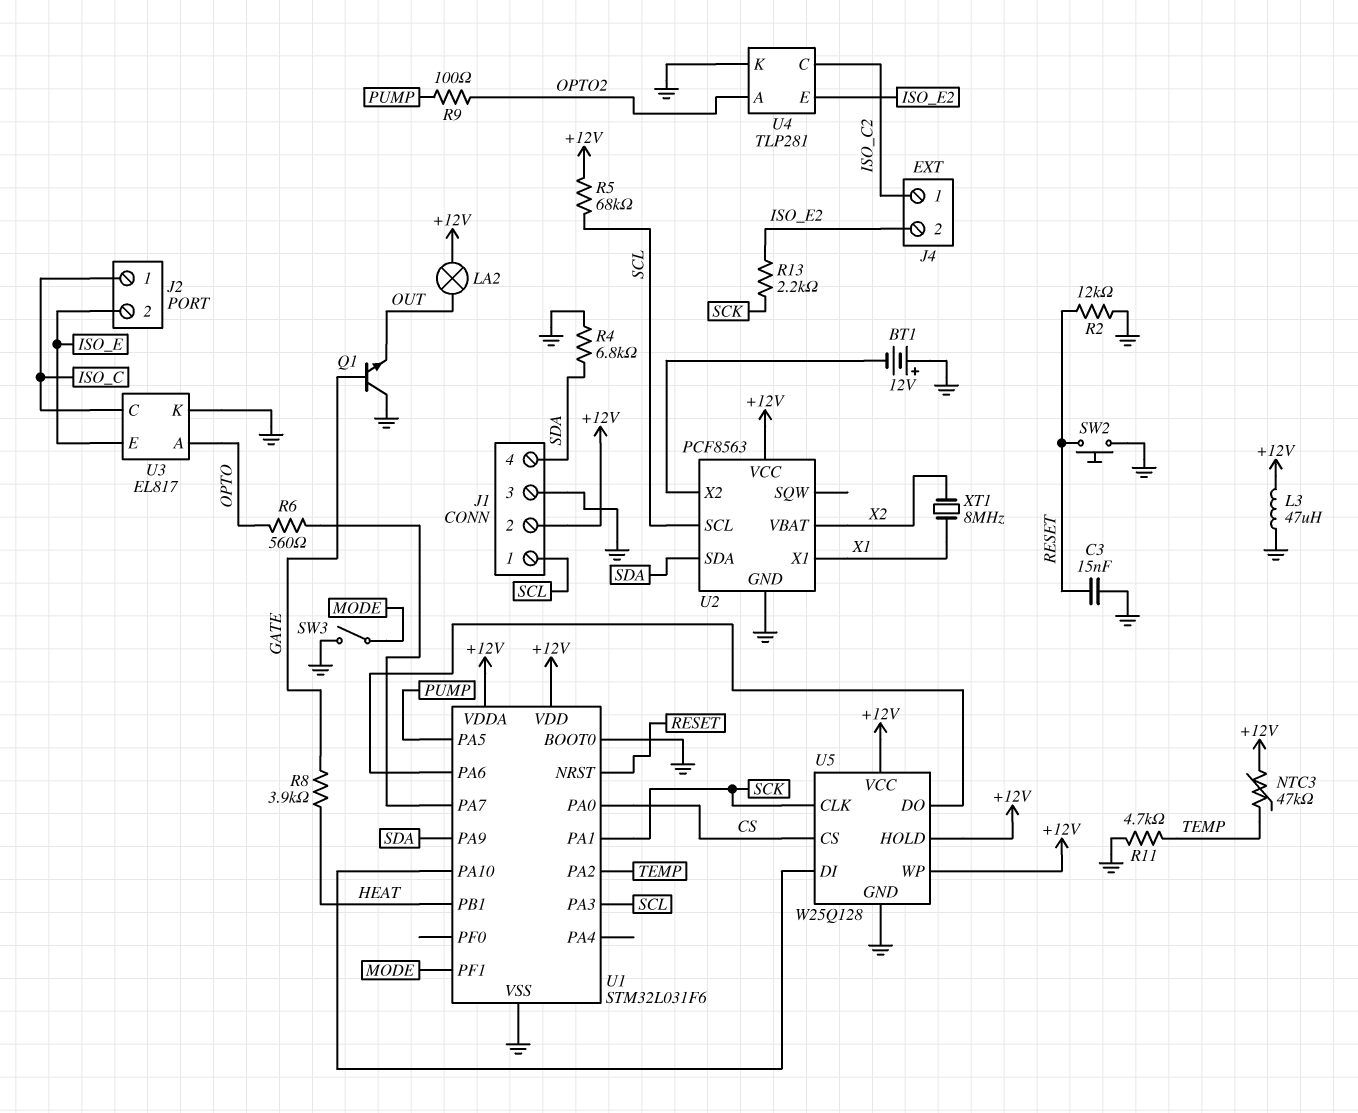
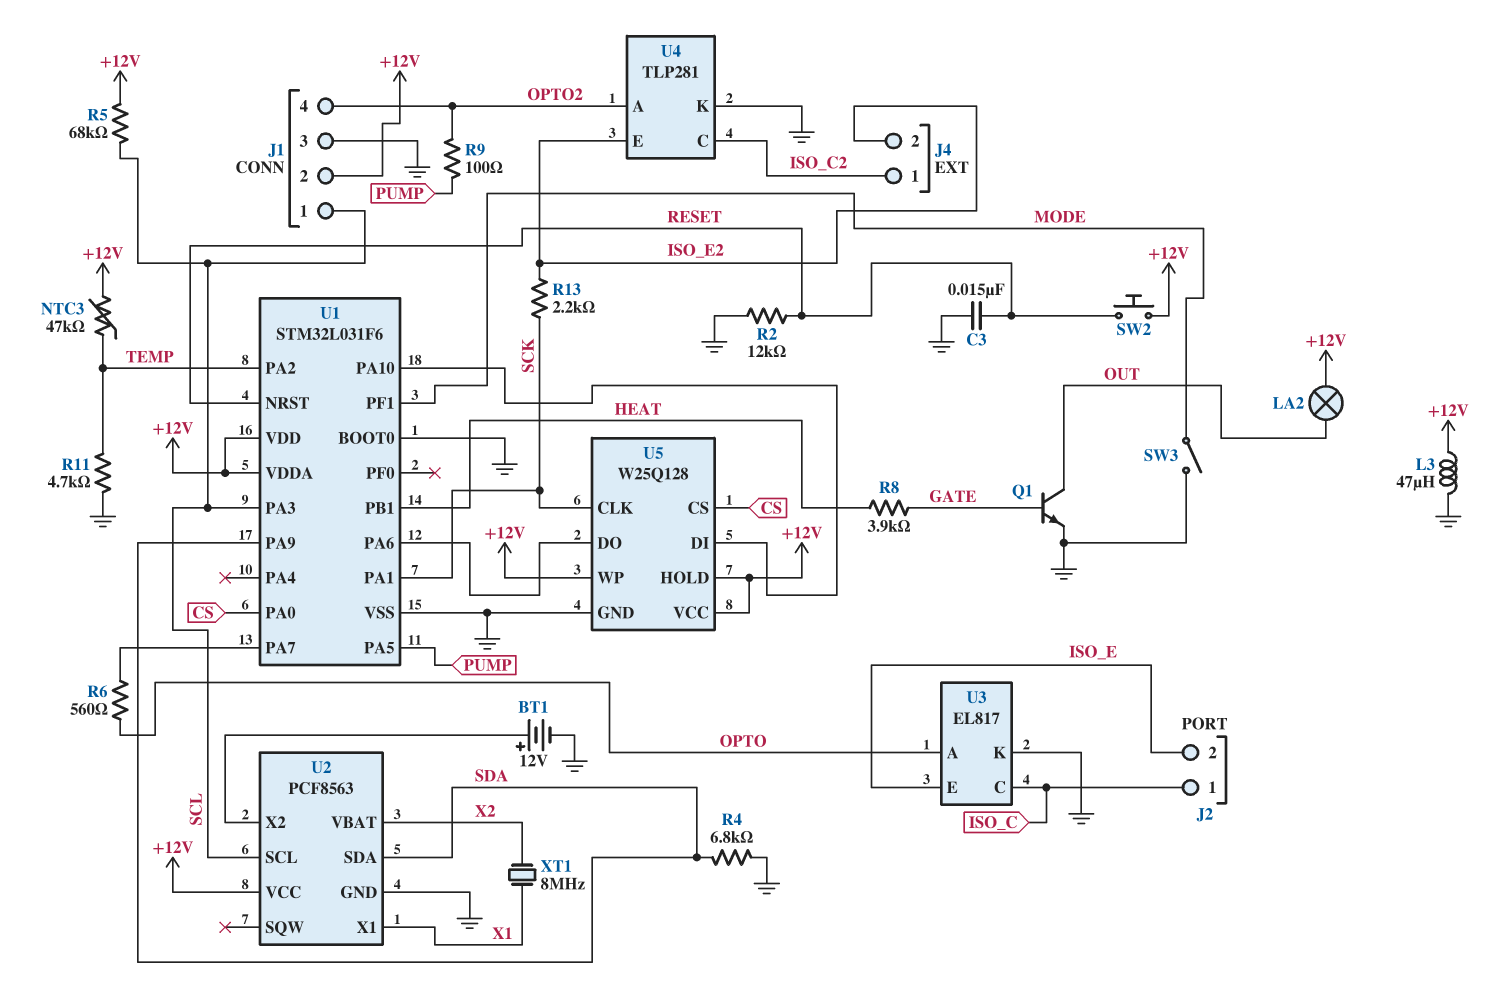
BT1: 12V (plus GND, minus U2/X2) -> 12V (plus U2/X2, minus GND)
J1 pin 4: SDA -> OPTO2
Q1: NPN (B GATE, C GND, E OUT) -> NPN (B GATE, C OUT, E GND)
SW2: button (GND, RESET) -> button (+12V, RESET)

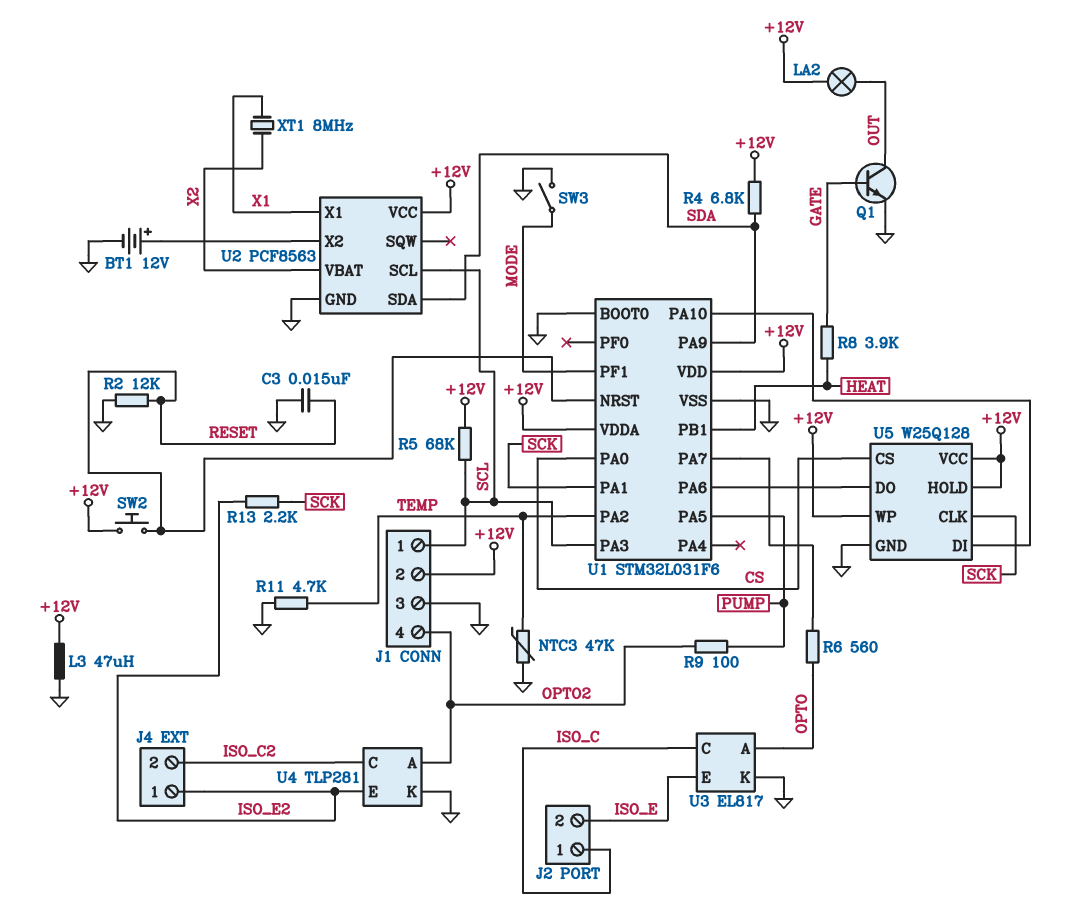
J4 pin 1: ISO_C2 -> ISO_E2
J4 pin 2: ISO_E2 -> ISO_C2
NTC3: 47k (+12V, TEMP) -> 47k (GND, TEMP)
R4: 6.8k (GND, SDA) -> 6.8k (+12V, SDA)

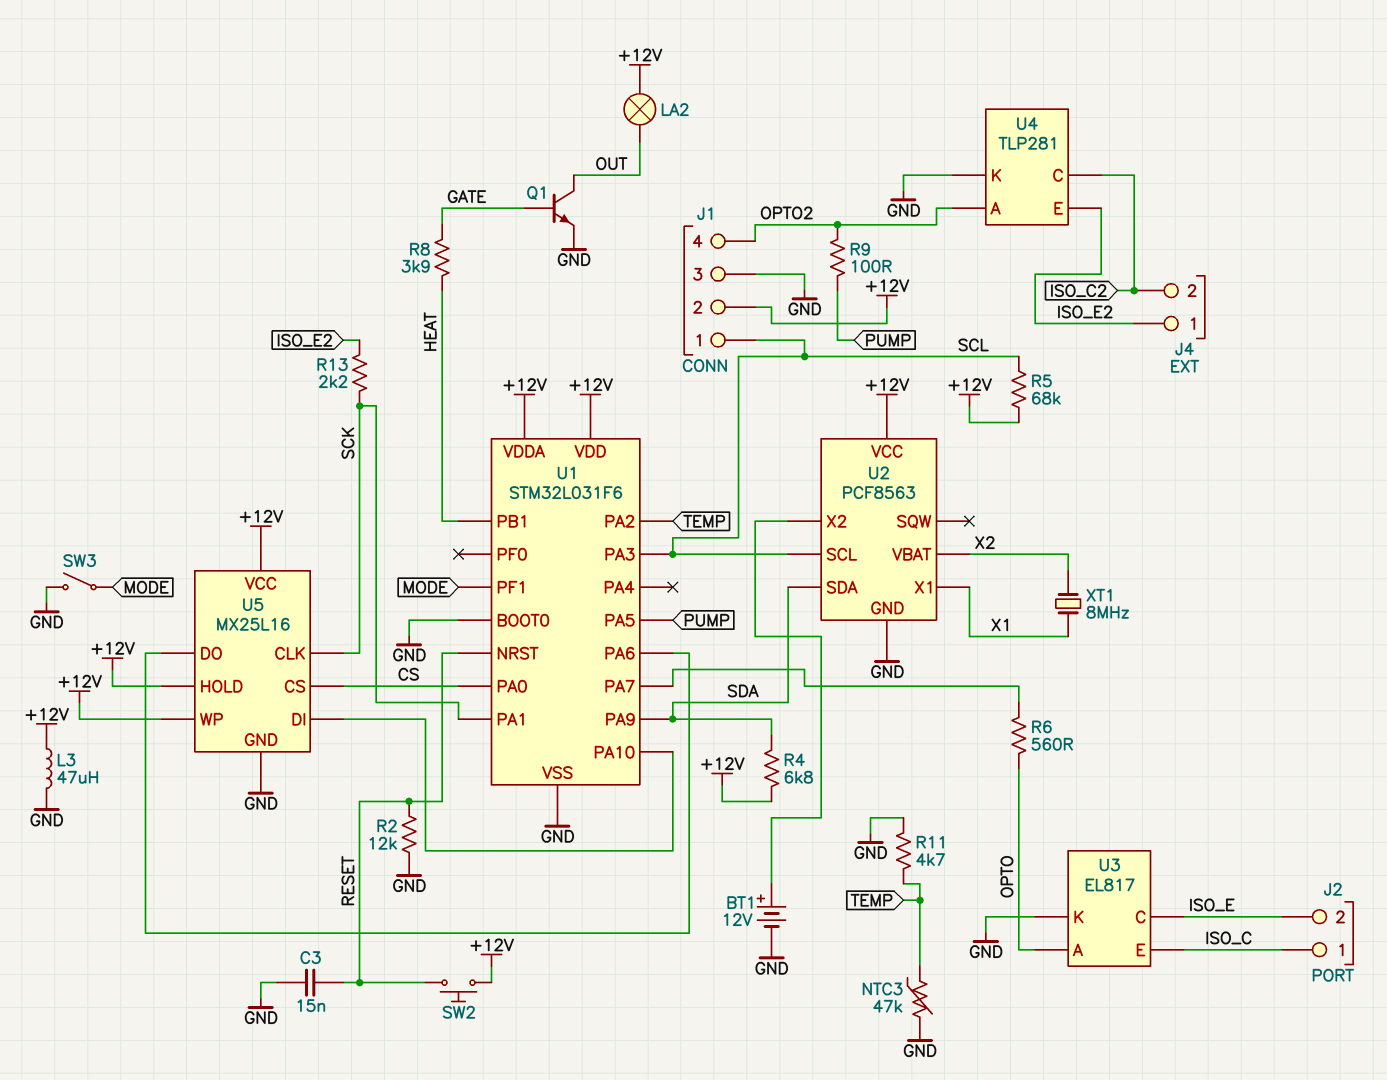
U3 pin C: ISO_C -> ISO_E
U3 pin E: ISO_E -> ISO_C
U5: W25Q128 -> MX25L16

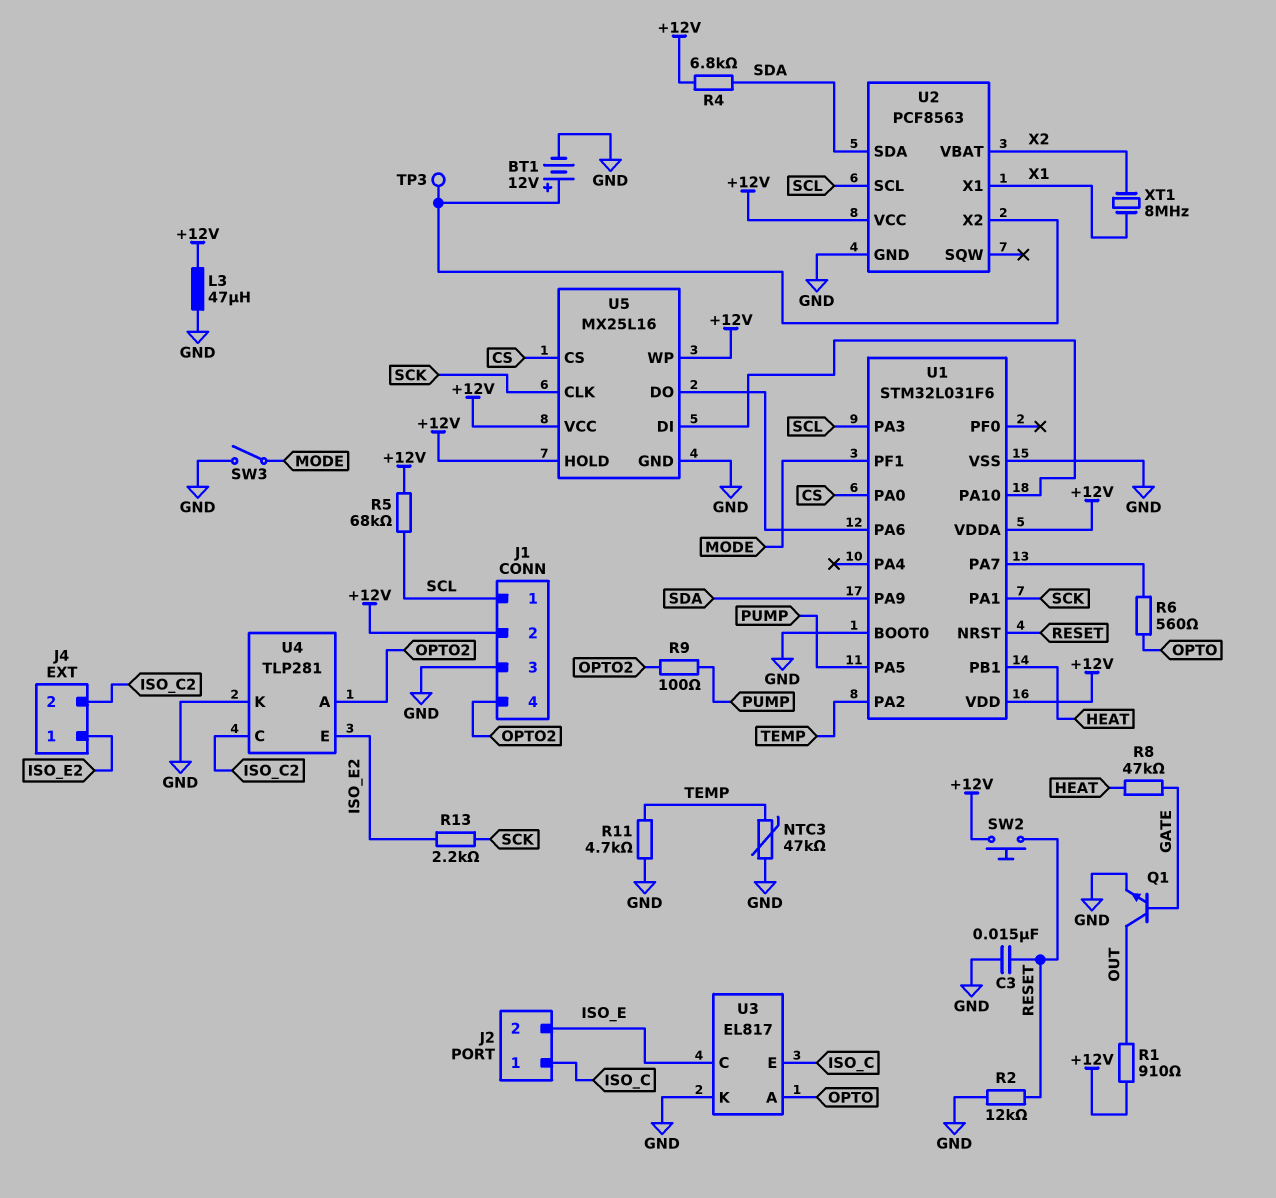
LA2: lamp (+12V, OUT) -> none
R1: none -> 910 (+12V, OUT)
R8: 3.9k (GATE, HEAT) -> 47k (GATE, HEAT)
TP3: none -> test point (U2/X2)

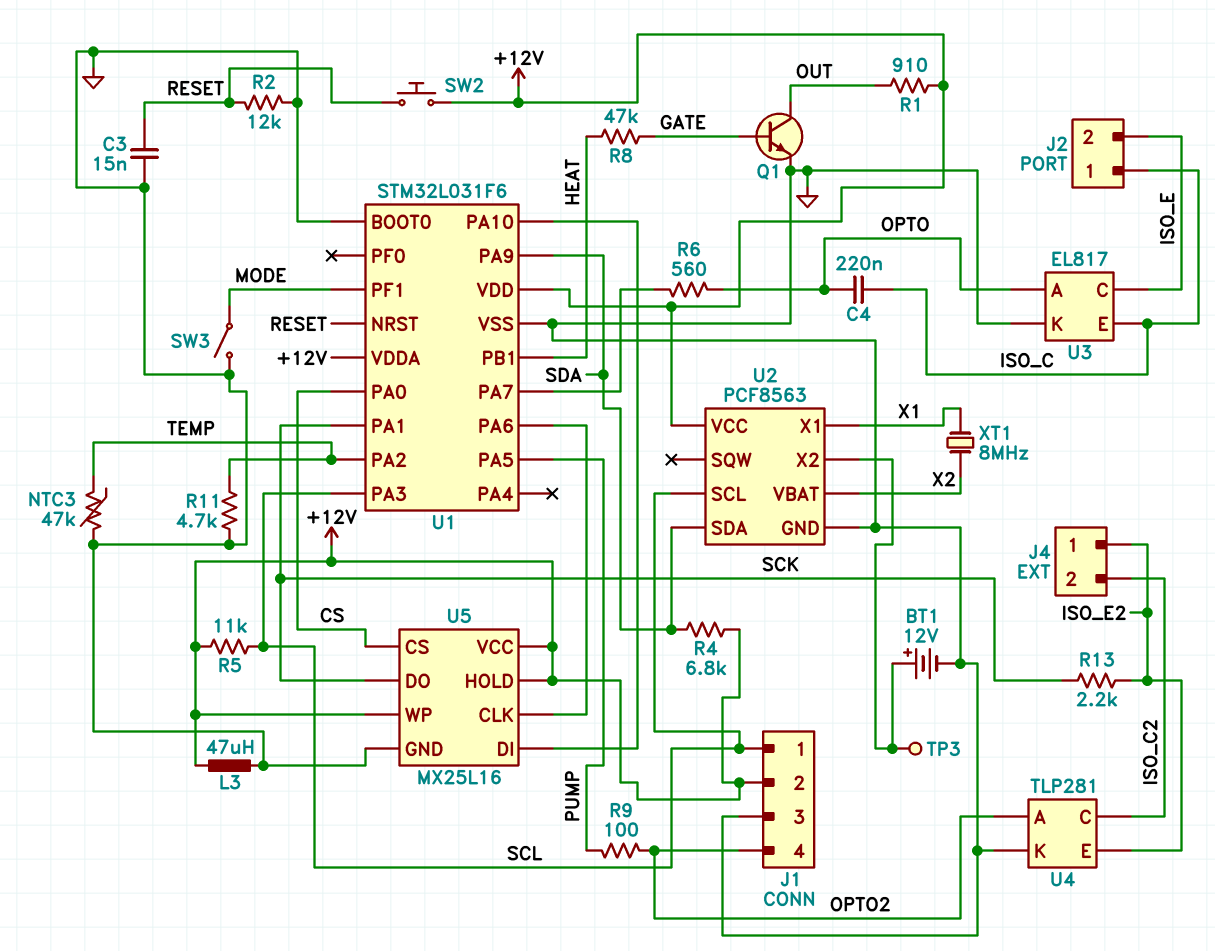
C4: none -> 220nF (ISO_C, OPTO)
R5: 68k (+12V, SCL) -> 11k (+12V, SCL)
U5 pin CLK: SCK -> U1/PA6
U5 pin DO: U1/PA6 -> SCK

